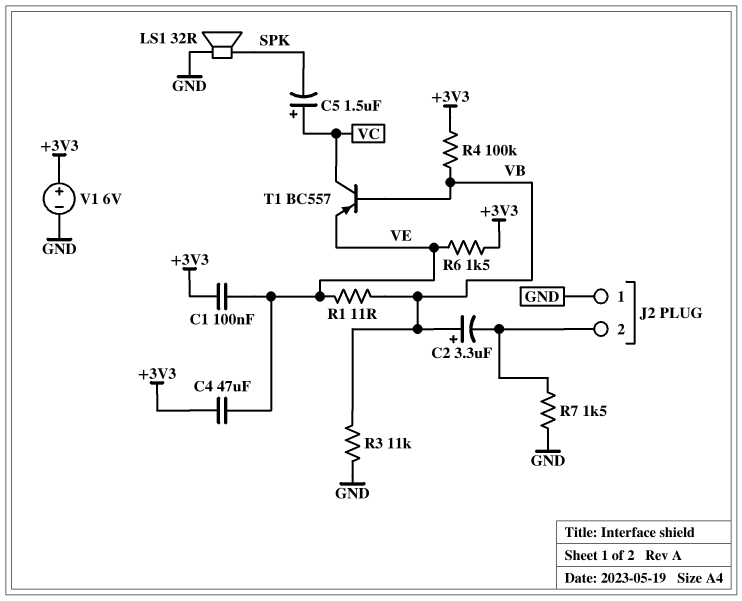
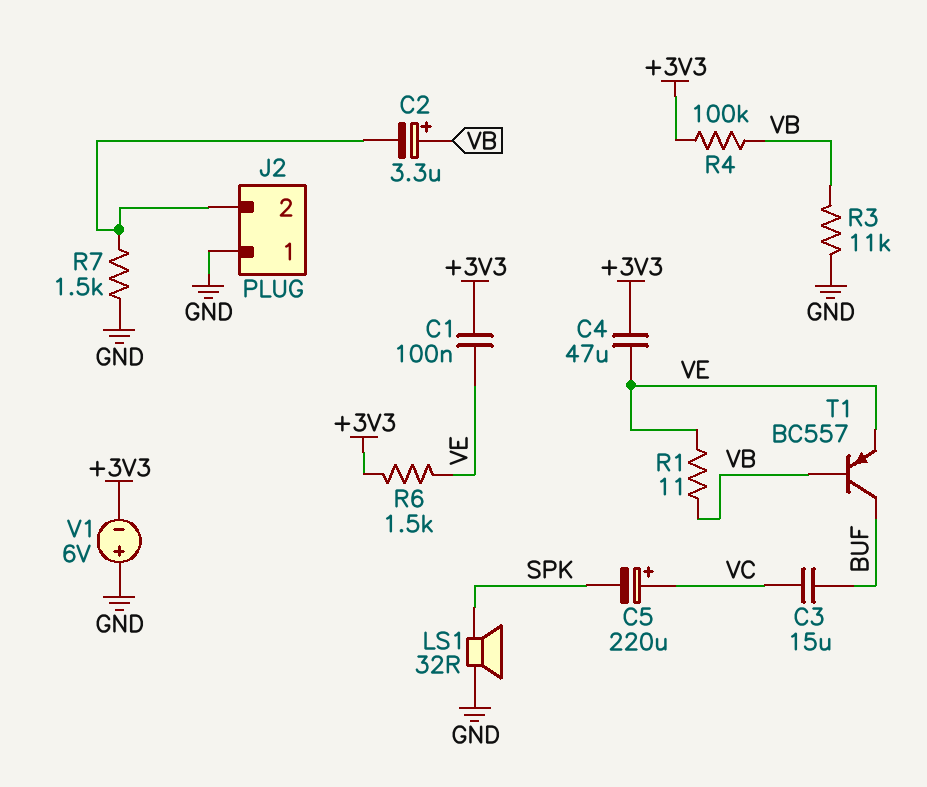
C3: none -> 15uF (BUF, VC)
C5: 1.5uF (plus VC, minus SPK) -> 220uF (plus VC, minus SPK)
T1: PNP BC557 (B VB, C VC, E VE) -> PNP BC557 (B VB, C BUF, E VE)
V1: 6V (plus +3V3, minus GND) -> 6V (plus GND, minus +3V3)

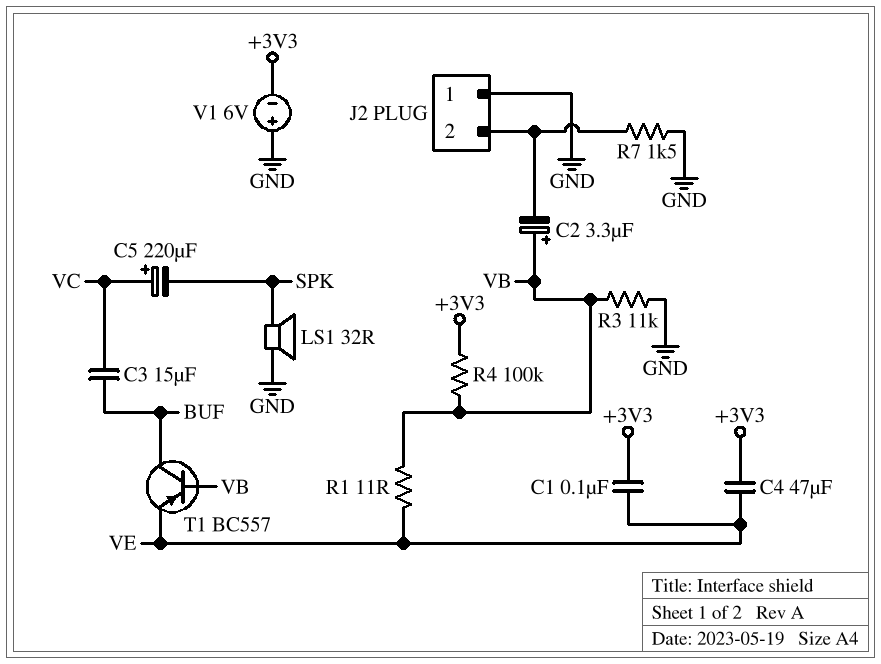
R6: 1.5k (+3V3, VE) -> none

